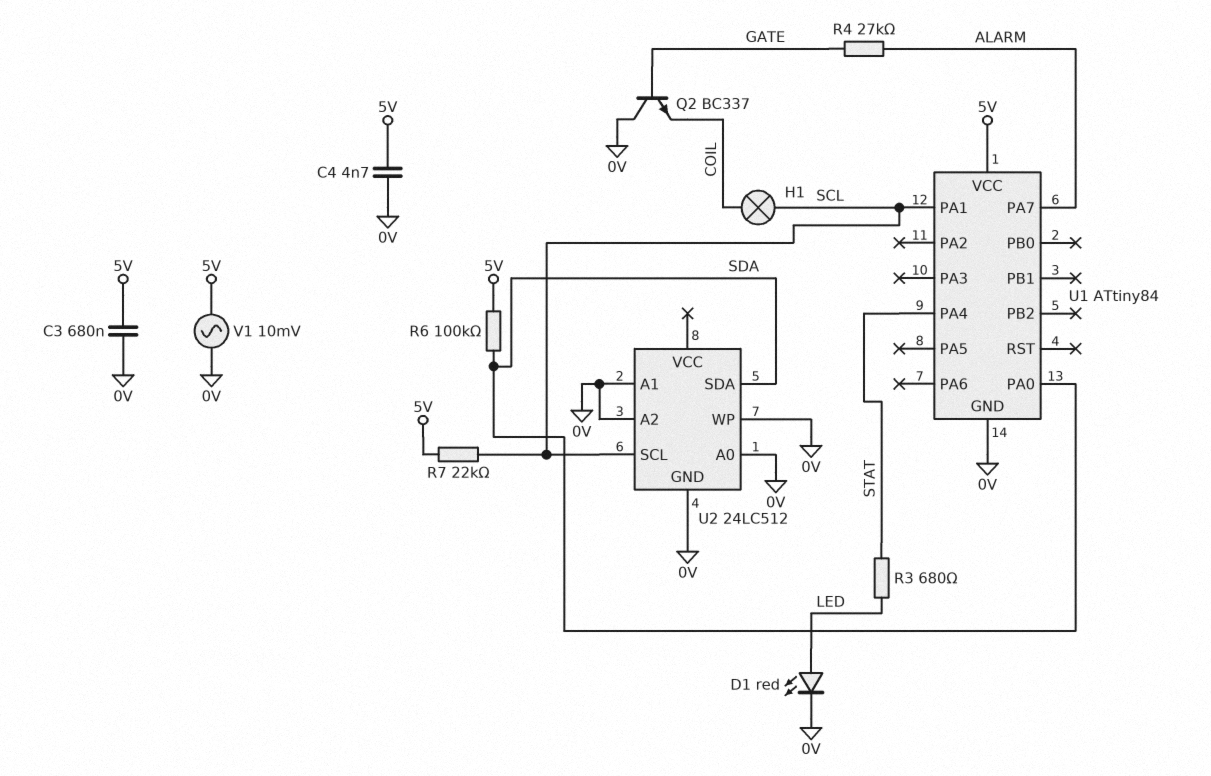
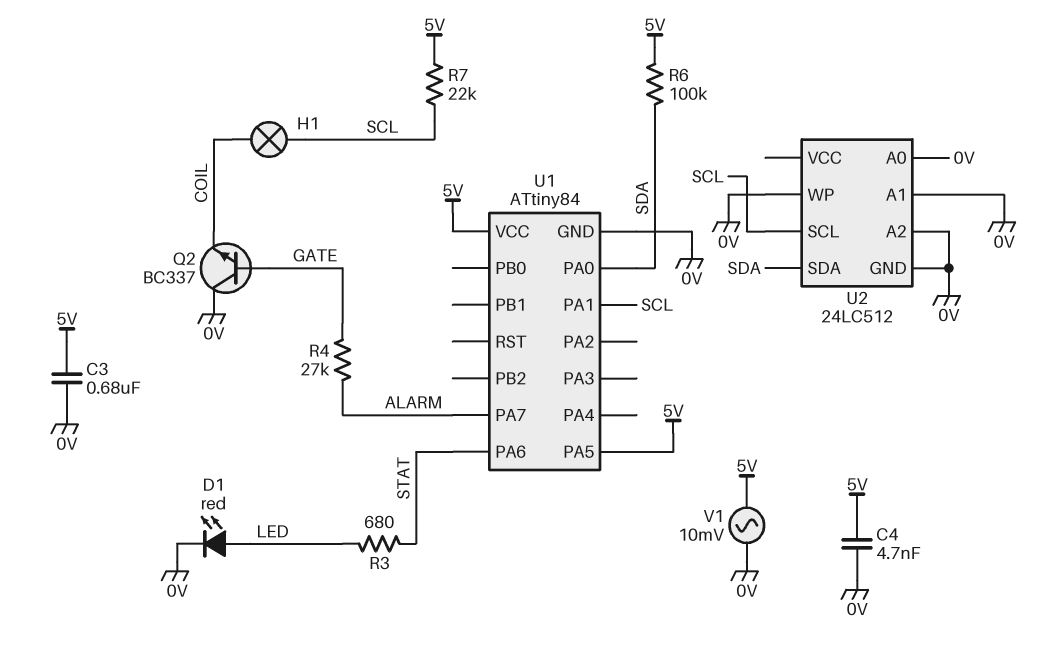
U1 pin PA4: STAT -> none
U1 pin PA5: none -> 5V
U1 pin PA6: none -> STAT

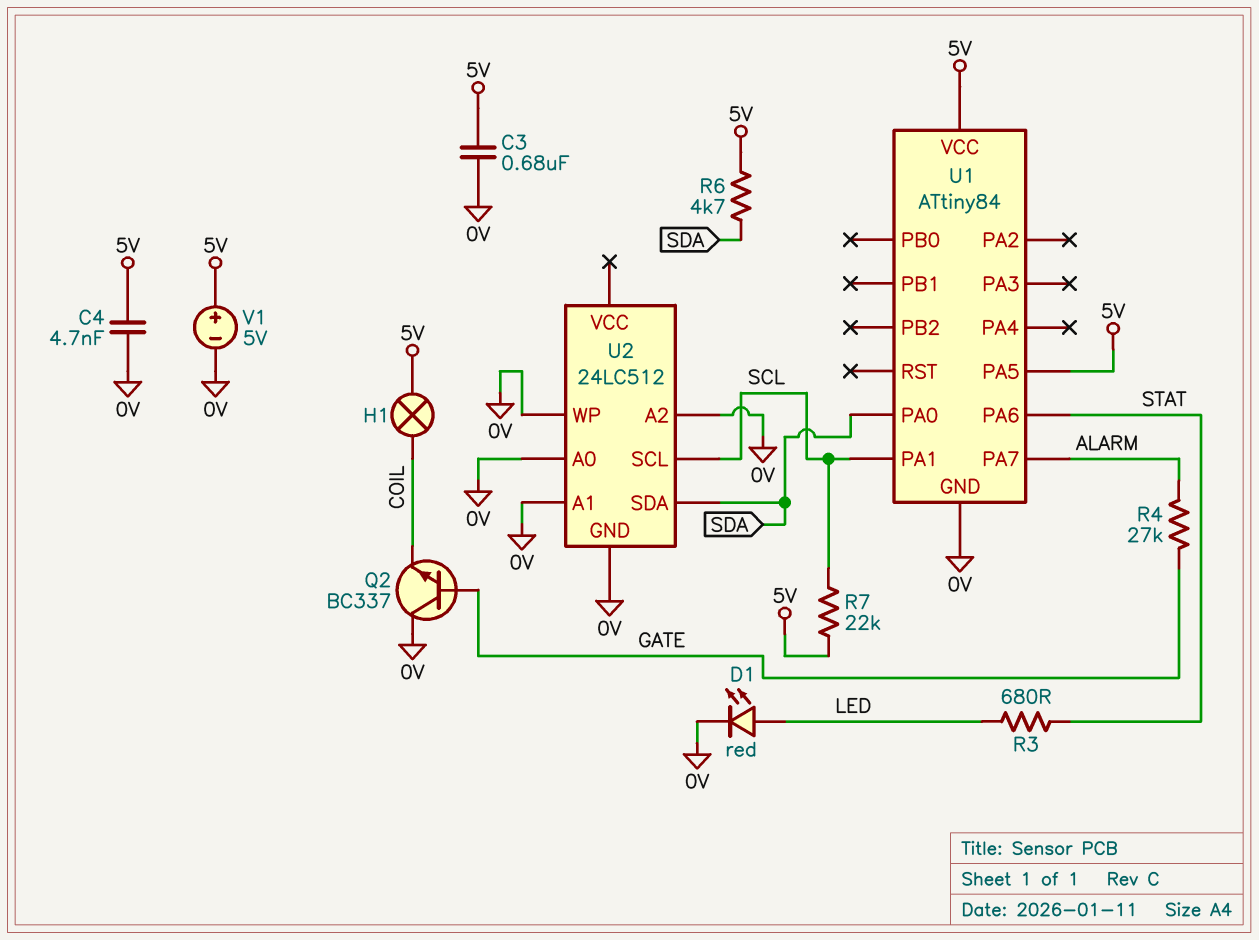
H1: lamp (COIL, SCL) -> lamp (5V, COIL)
R6: 100k (5V, SDA) -> 4.7k (5V, SDA)
V1: AC 10mV (0V, 5V) -> 5V (plus 5V, minus 0V)

